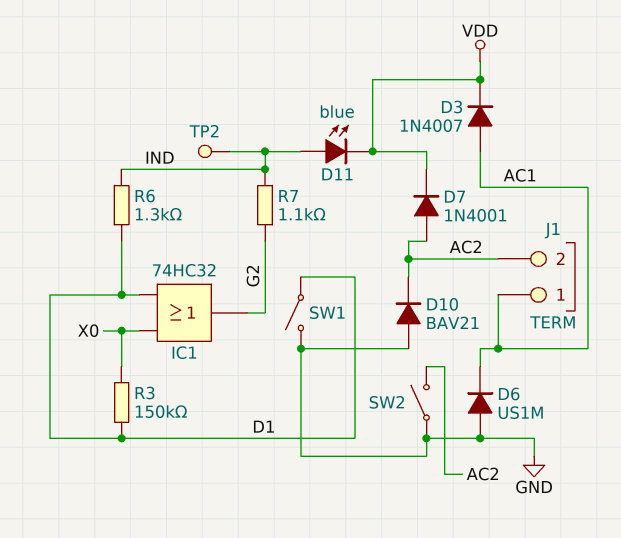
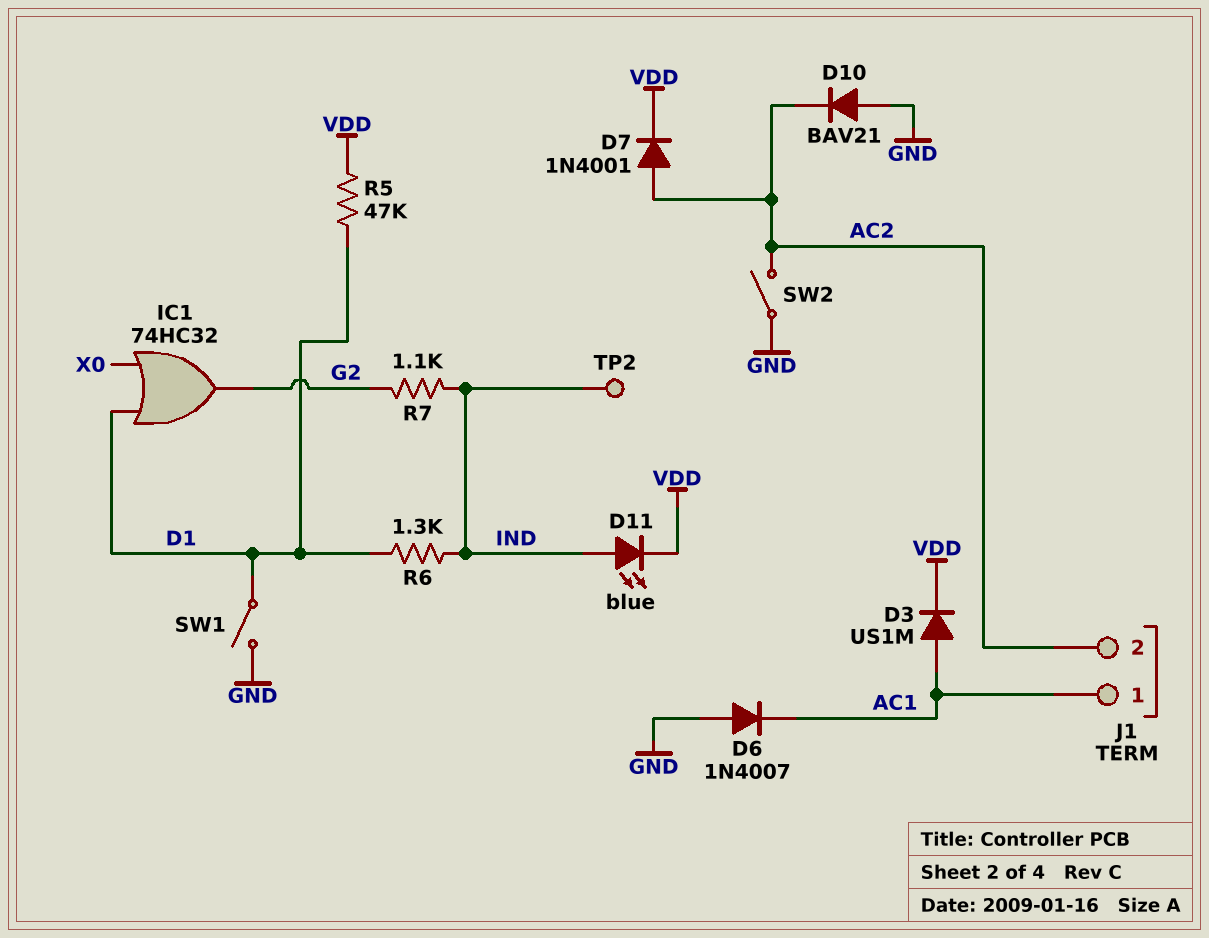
D3: diode 1N4007 (A AC1, K VDD) -> diode US1M (A AC1, K VDD)
D6: diode US1M (A GND, K AC1) -> diode 1N4007 (A GND, K AC1)
R3: 150k (D1, X0) -> none
R5: none -> 47k (D1, VDD)

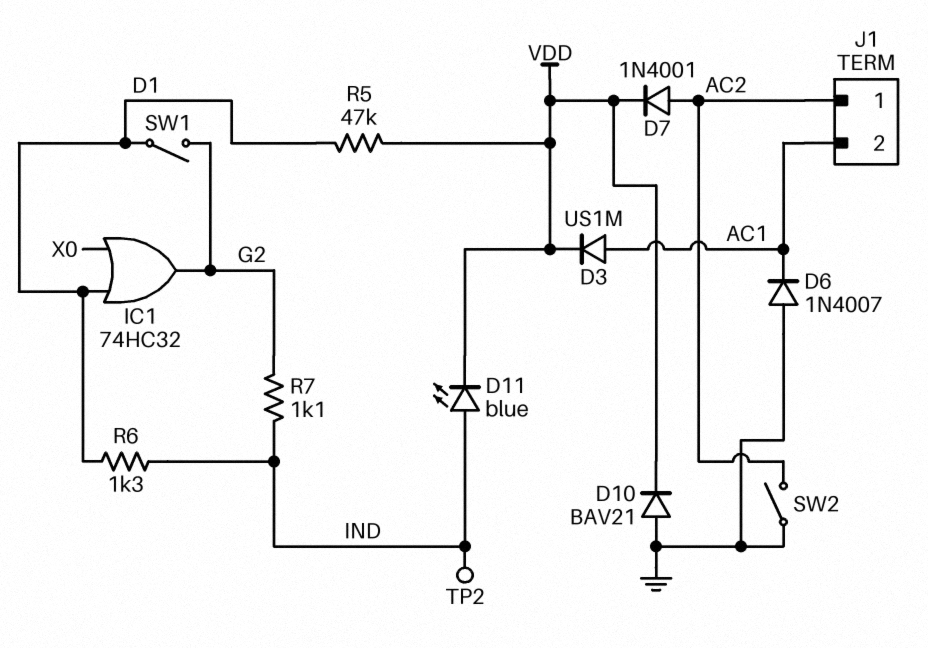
D10: diode BAV21 (A GND, K AC2) -> diode BAV21 (A GND, K VDD)
J1 pin 1: AC1 -> AC2
J1 pin 2: AC2 -> AC1
SW1: switch (D1, GND) -> switch (D1, G2)

